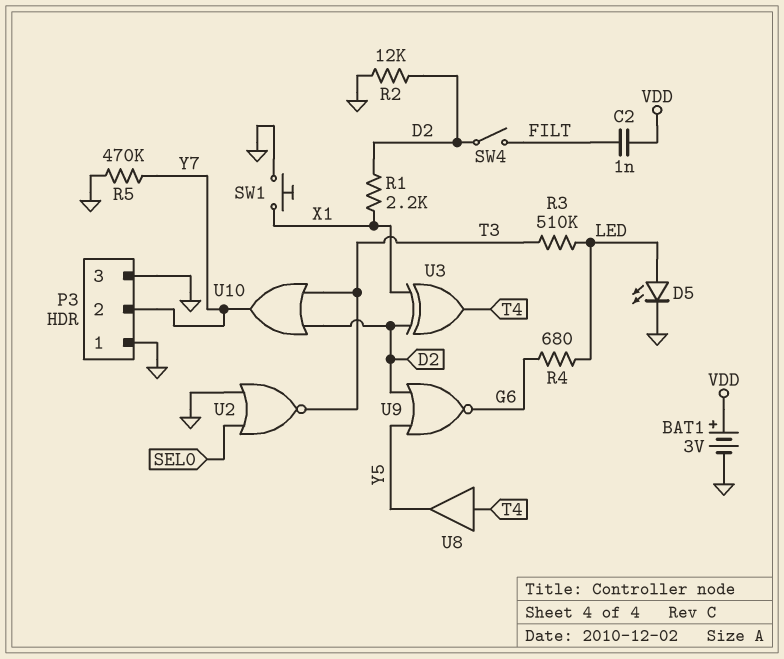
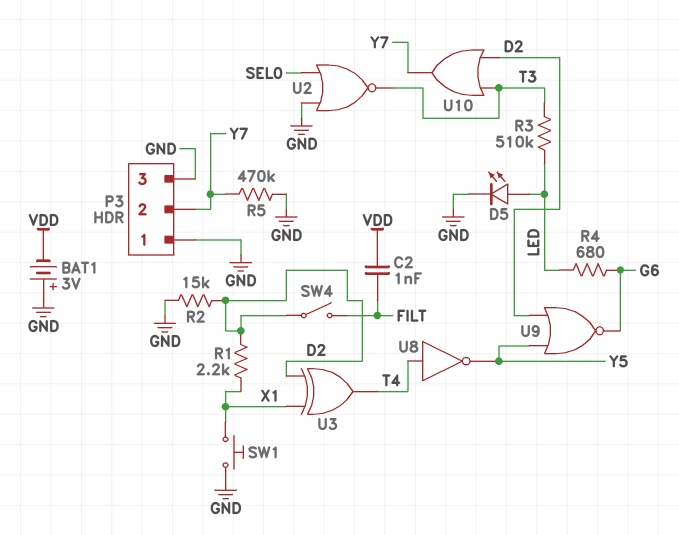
BAT1: 3V (plus VDD, minus GND) -> 3V (plus GND, minus VDD)
R2: 12k (D2, GND) -> 15k (D2, GND)
U8: buffer (in T4, out Y5) -> NOT (in T4, out Y5)

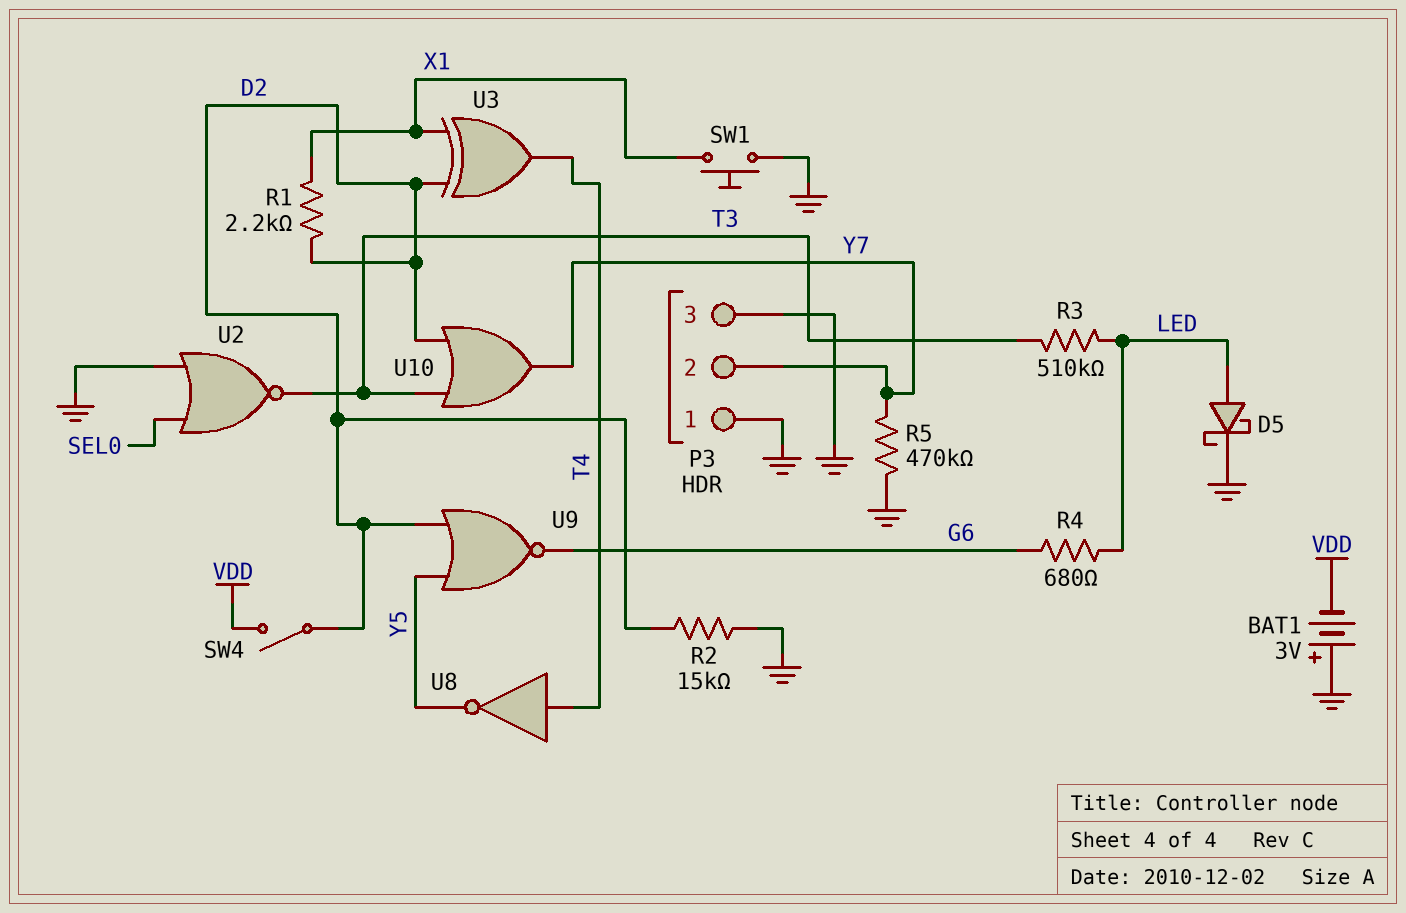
C2: 1nF (FILT, VDD) -> none
D5: LED (A LED, K GND) -> schottky (A LED, K GND)
SW4: switch (D2, FILT) -> switch (D2, VDD)

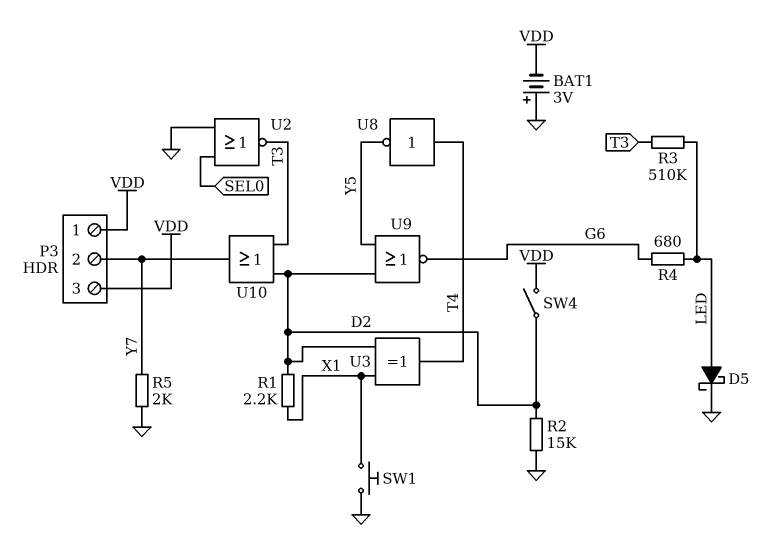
P3 pin 1: GND -> VDD
P3 pin 3: GND -> VDD
R5: 470k (GND, Y7) -> 2k (GND, Y7)

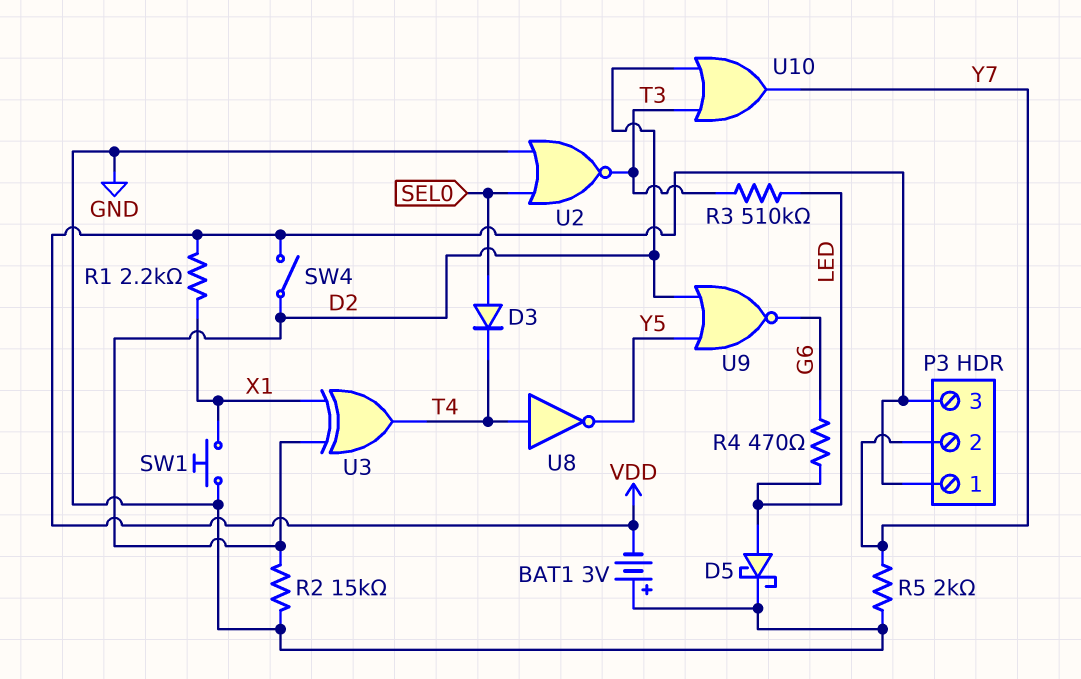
D3: none -> diode (A SEL0, K T4)
R1: 2.2k (D2, X1) -> 2.2k (VDD, X1)
R4: 680 (G6, LED) -> 470 (G6, LED)

